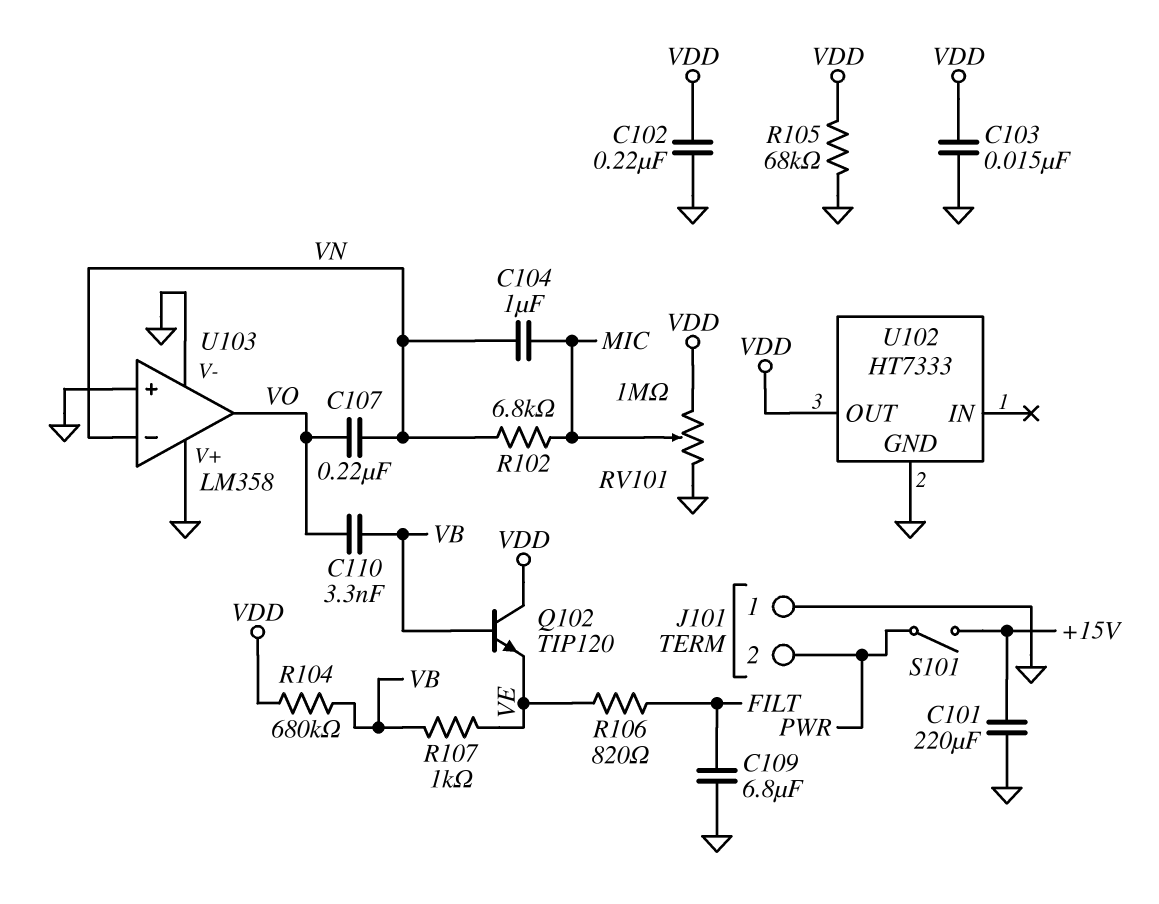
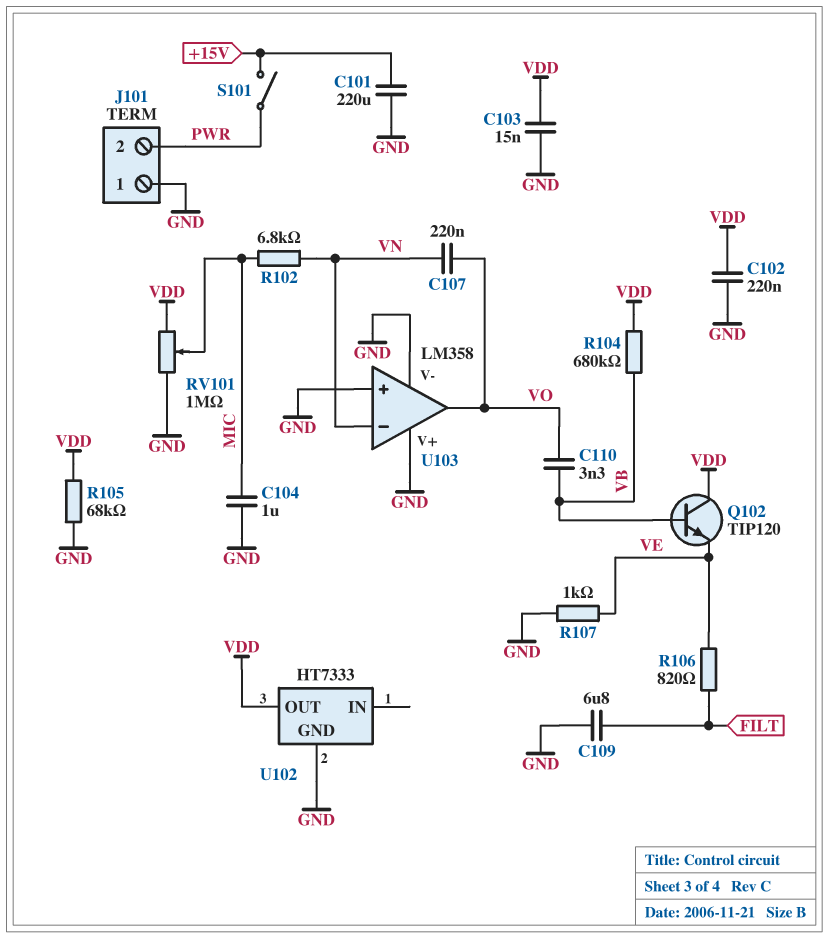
C104: 1uF (MIC, VN) -> 1uF (GND, MIC)
R107: 1k (VB, VE) -> 1k (GND, VE)

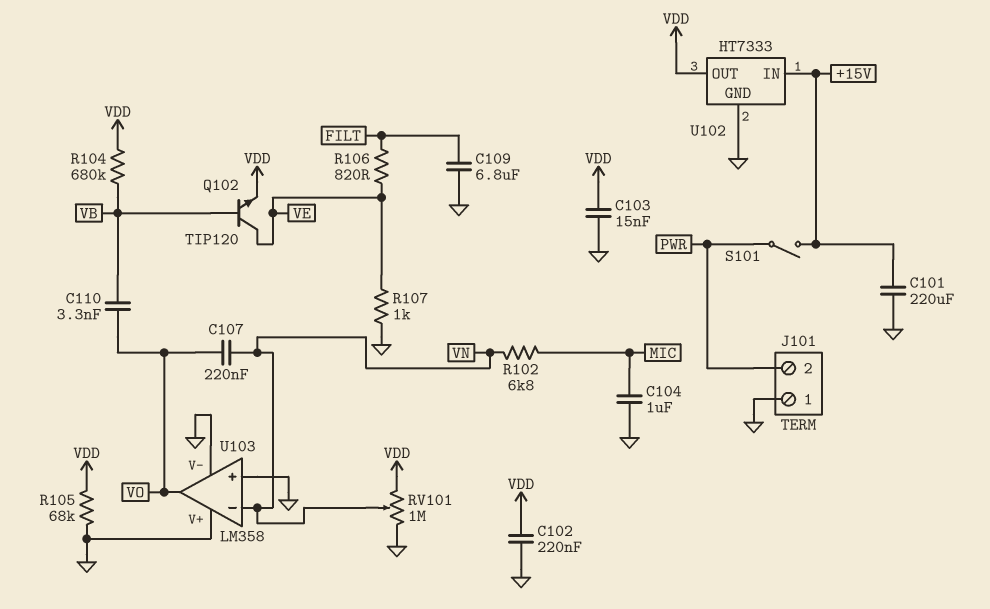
Q102: NPN TIP120 (B VB, C VDD, E VE) -> NPN TIP120 (B VB, C VE, E VDD)
RV101: 1M (GND, VDD, wiper MIC) -> 1M (GND, VDD, wiper VN)
U102 pin IN: none -> +15V

